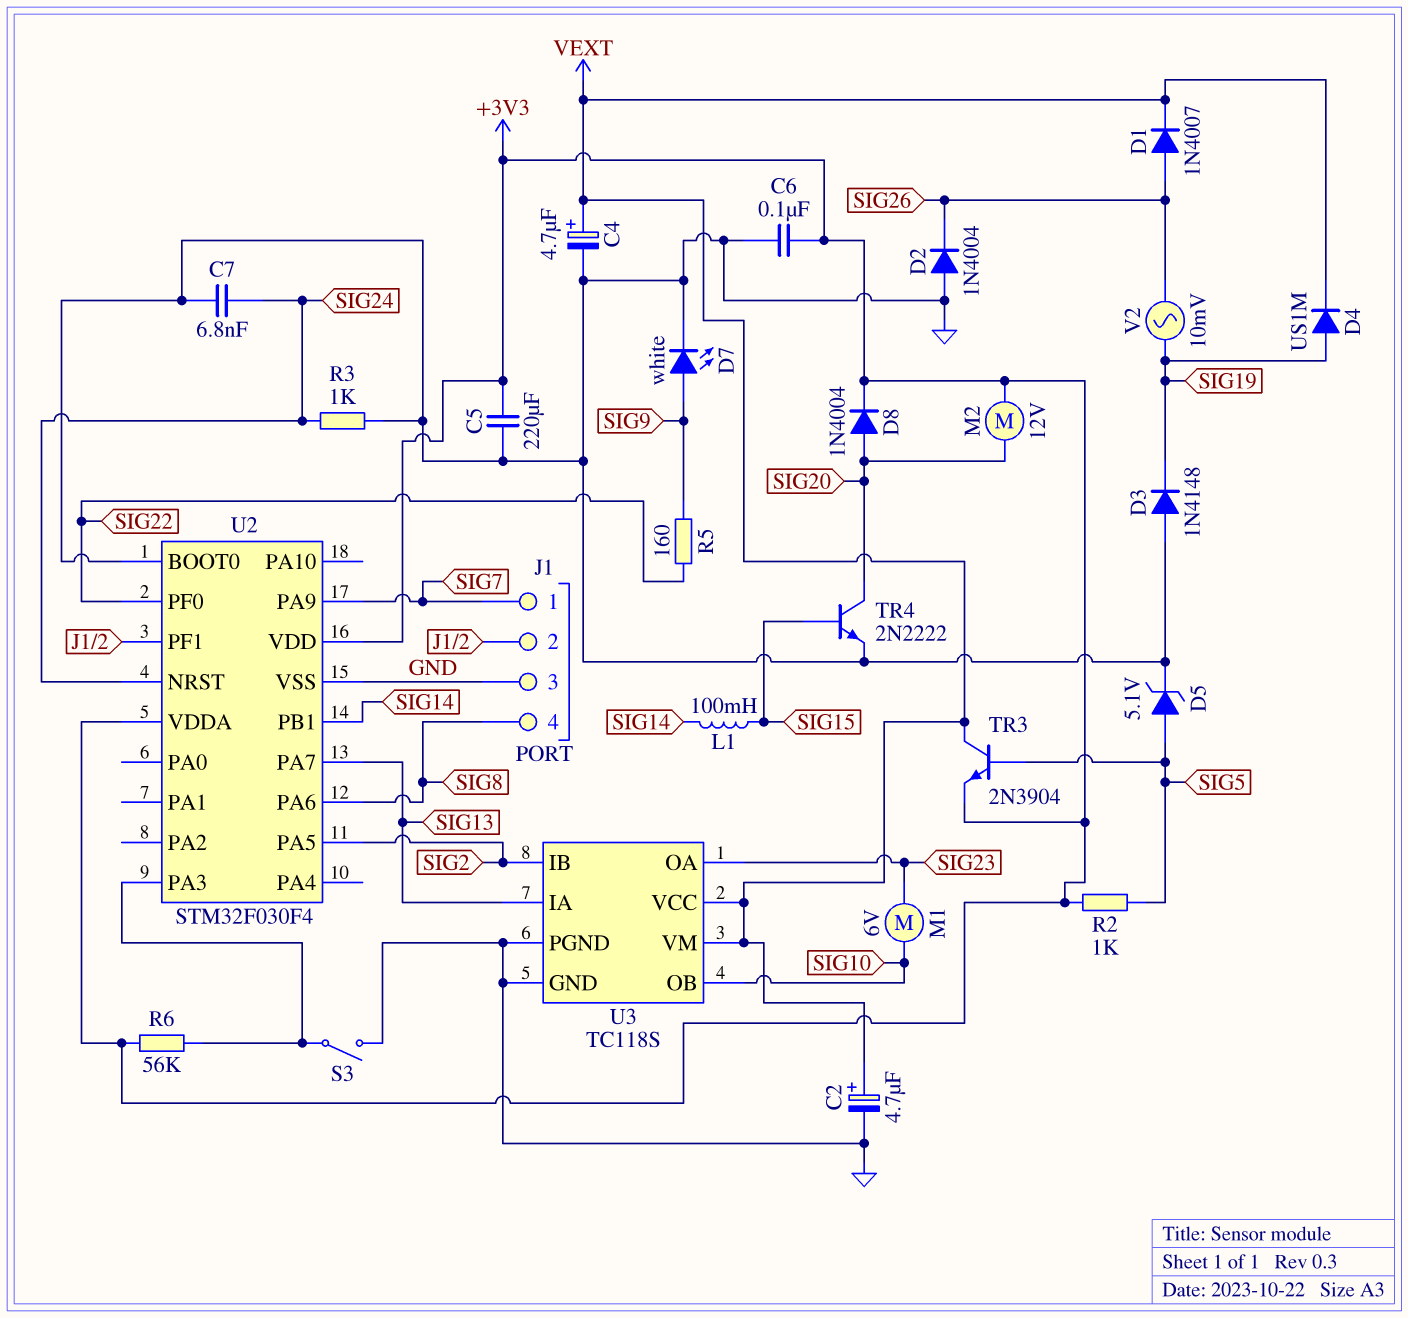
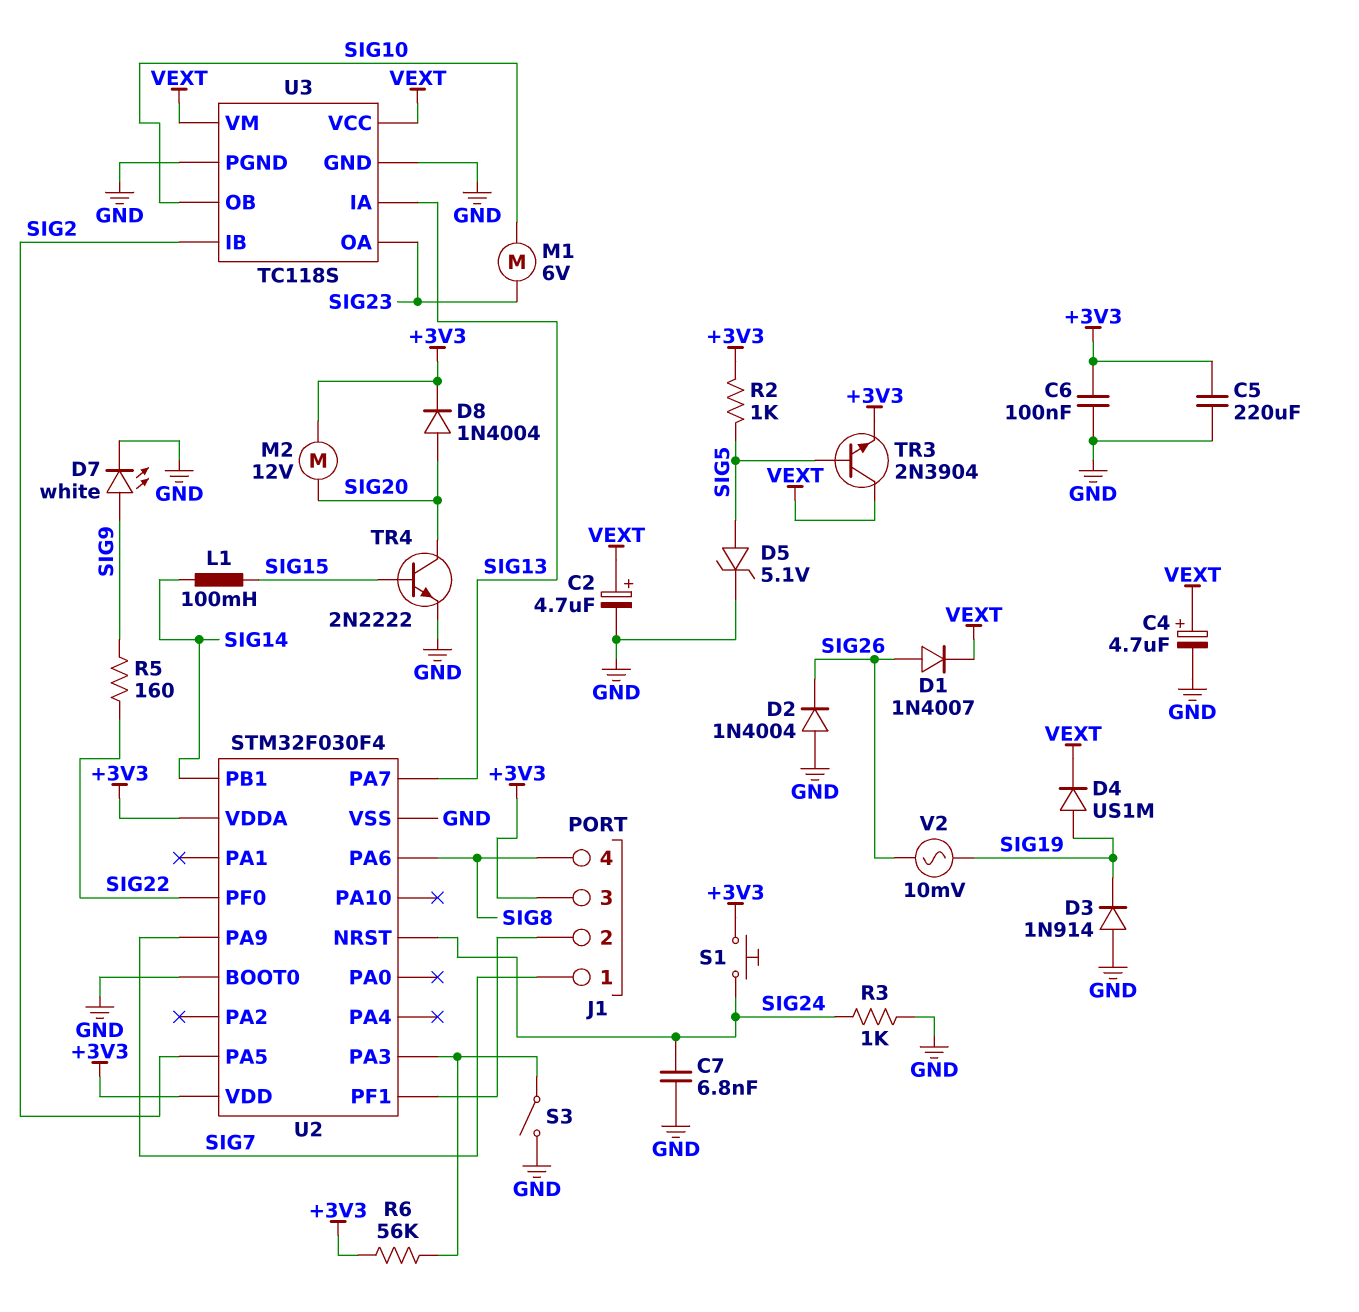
D3: diode 1N4148 (A GND, K SIG19) -> diode 1N914 (A GND, K SIG19)
J1 pin 3: GND -> +3V3
S1: none -> button (+3V3, SIG24)

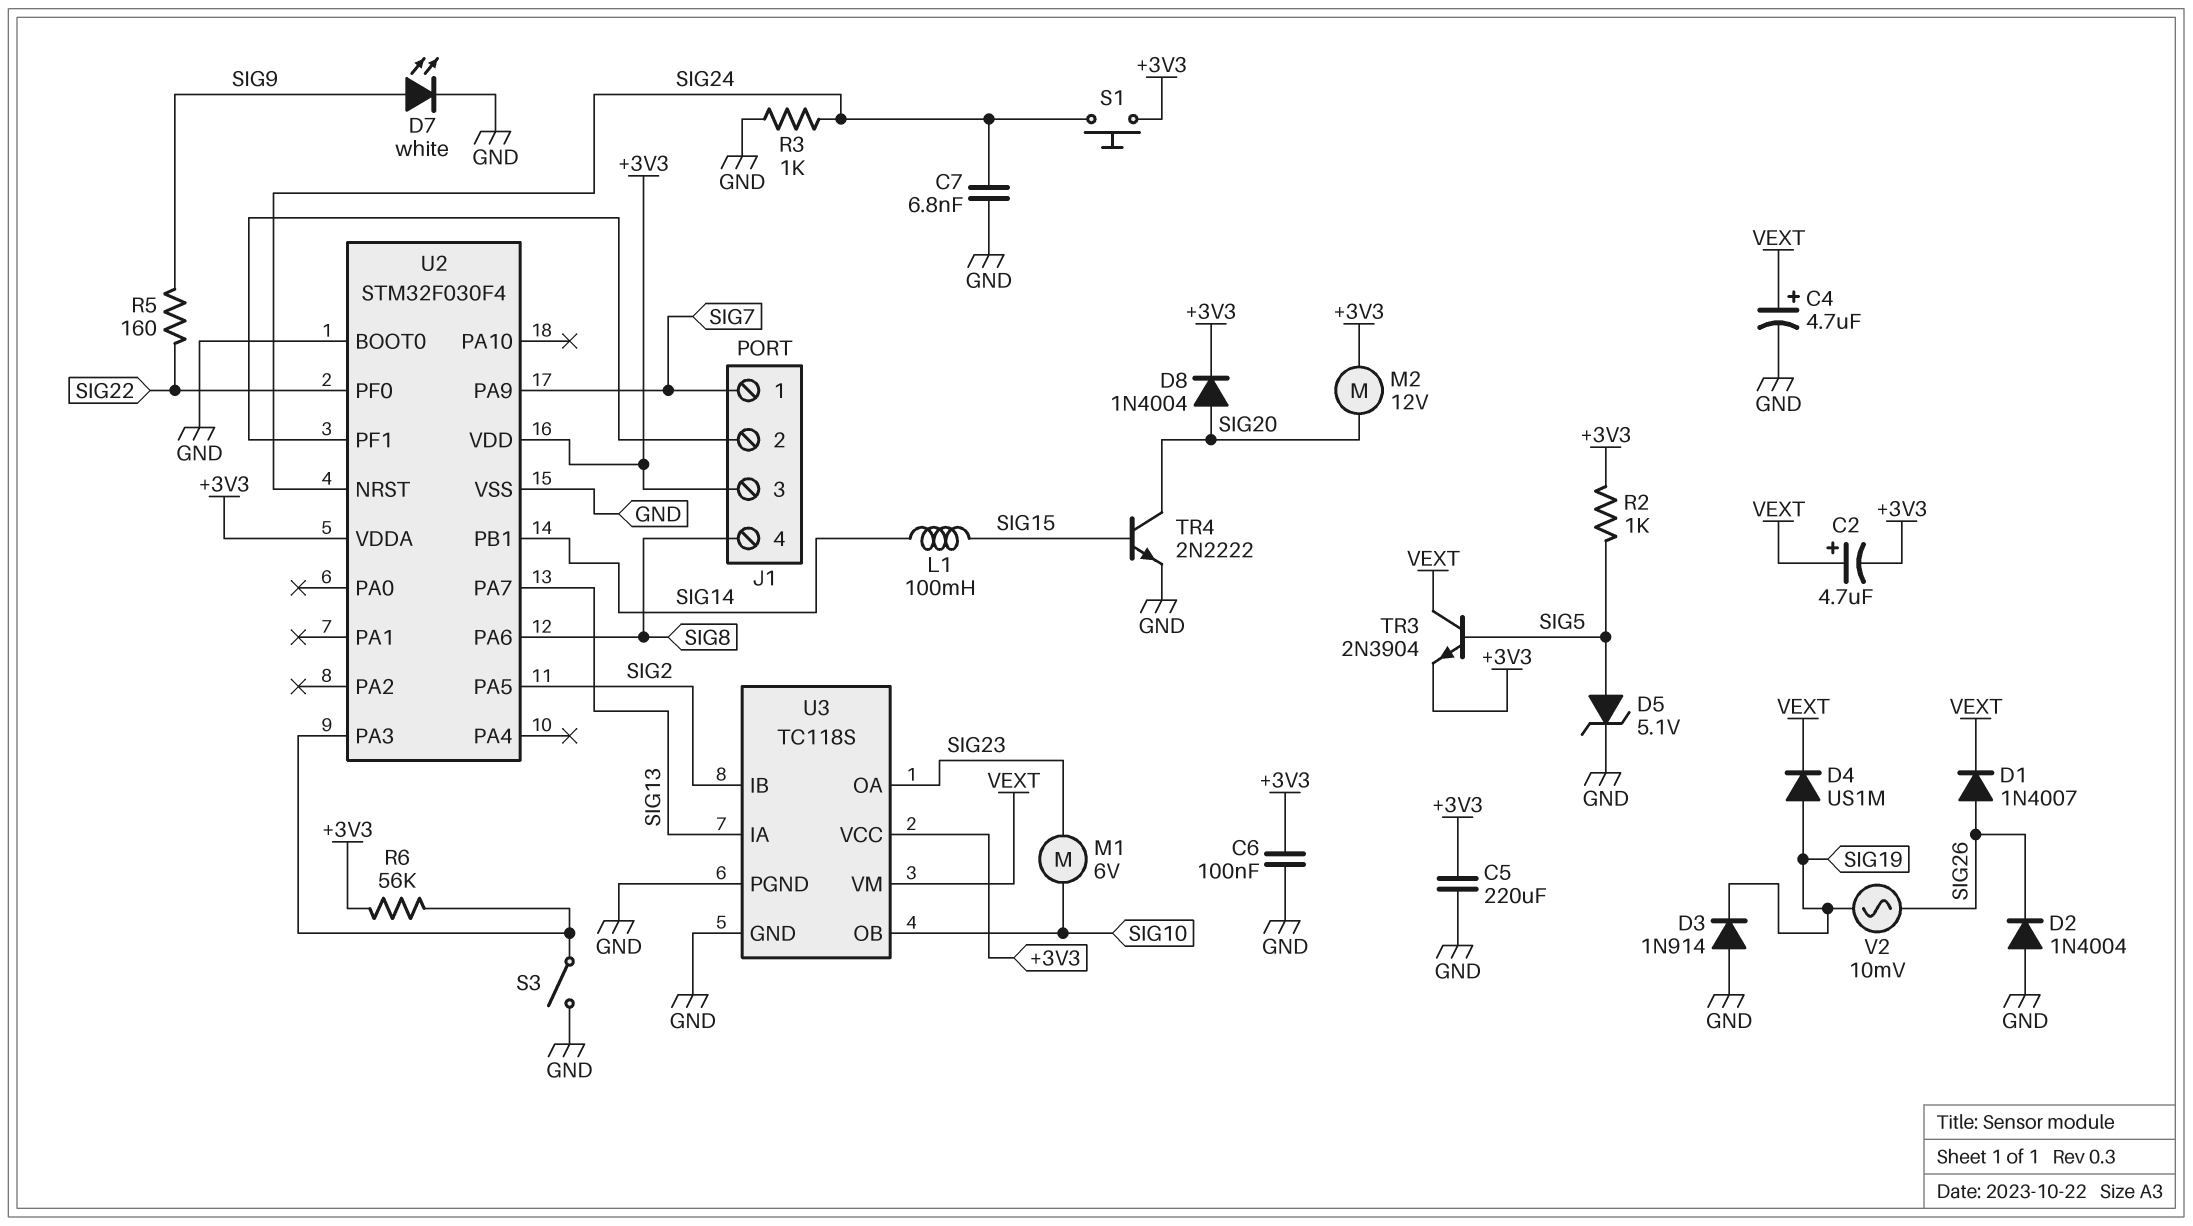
C2: 4.7uF (plus VEXT, minus GND) -> 4.7uF (plus VEXT, minus +3V3)
U3 pin VCC: VEXT -> +3V3

